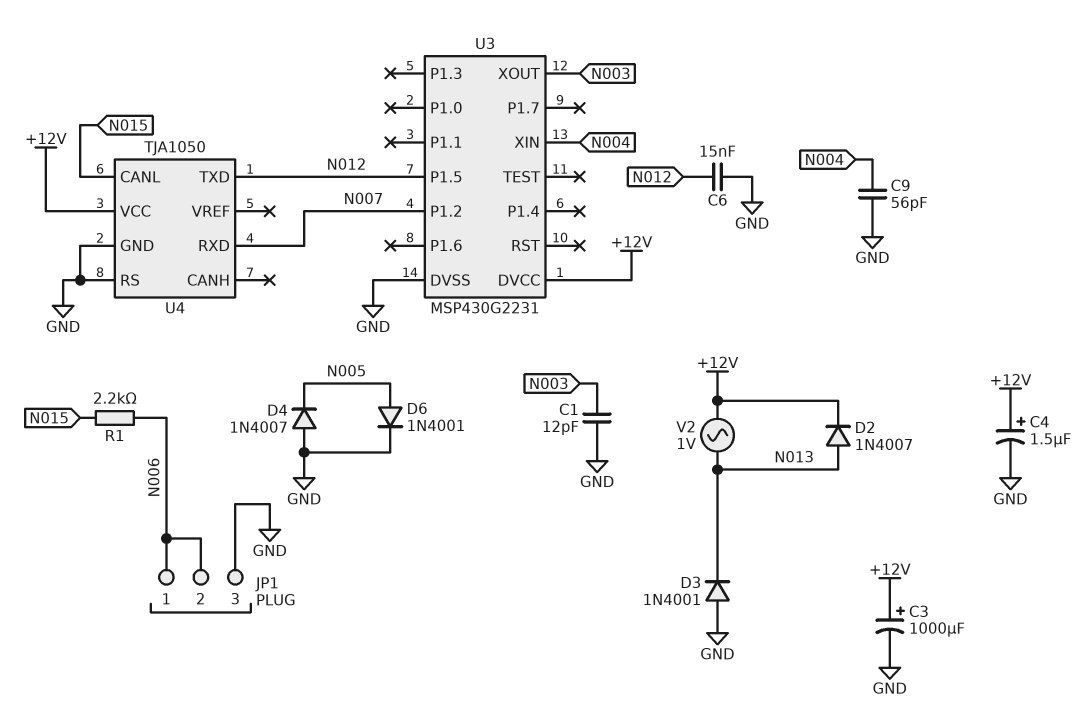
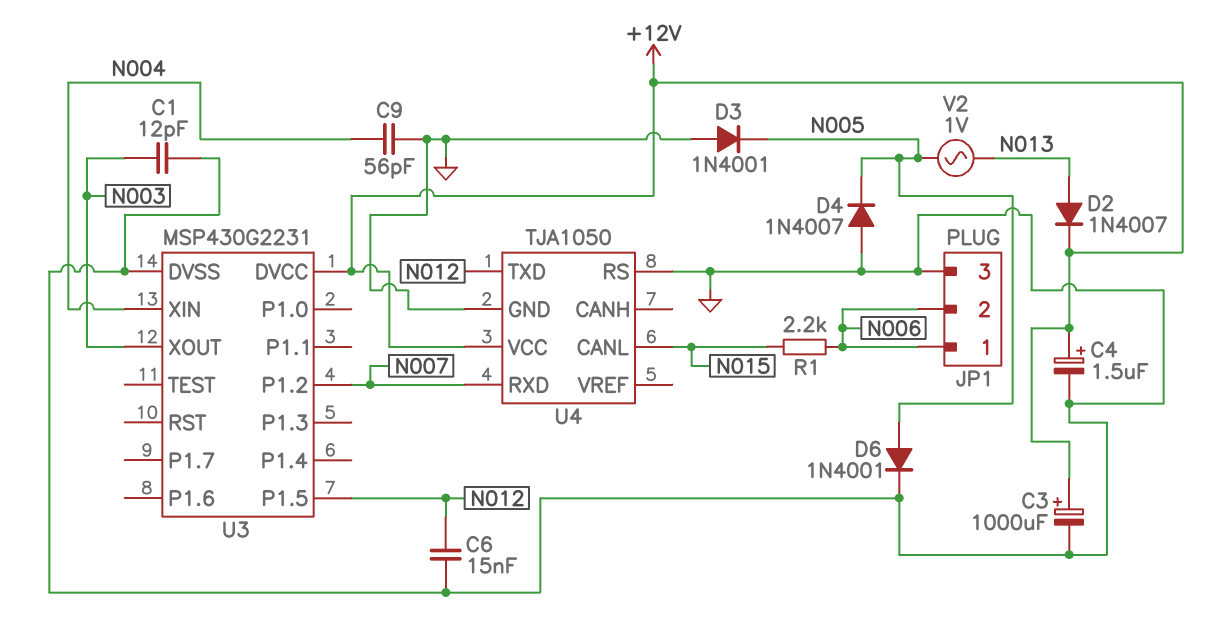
D3: diode 1N4001 (A GND, K N013) -> diode 1N4001 (A GND, K N005)
V2: AC 1V (+12V, N013) -> AC 1V (N005, N013)

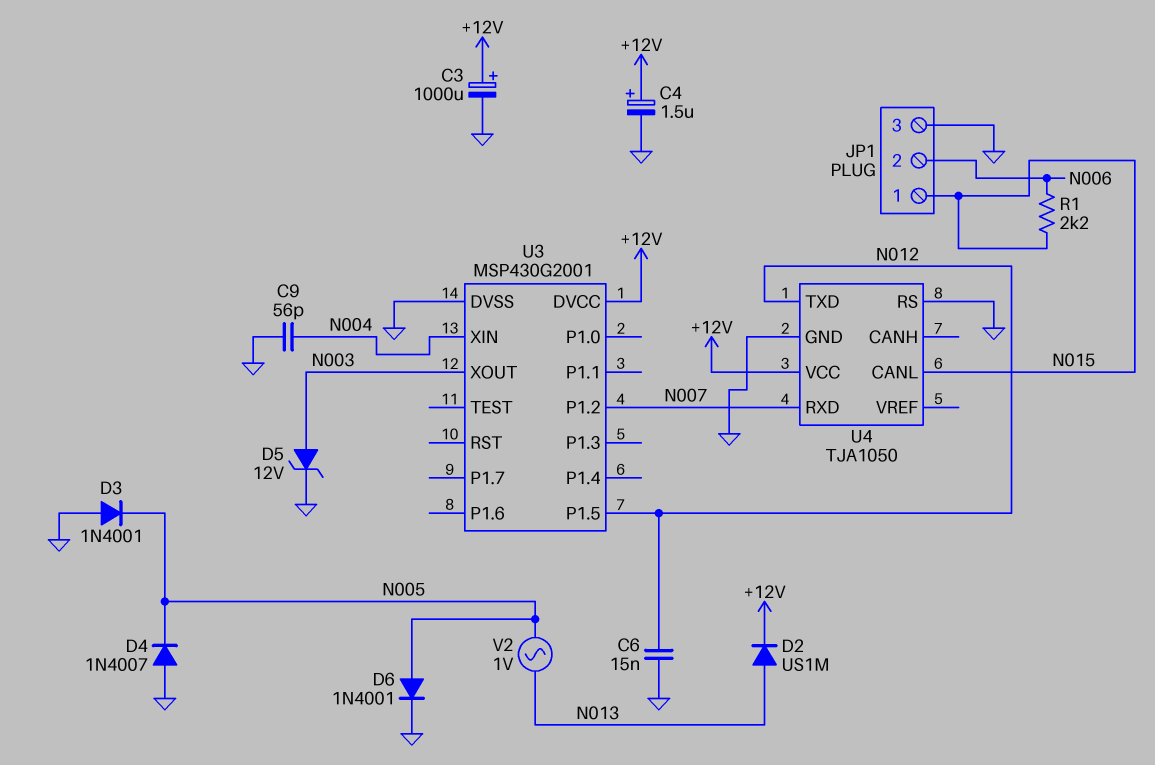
C1: 12pF (GND, N003) -> none
D2: diode 1N4007 (A N013, K +12V) -> diode US1M (A N013, K +12V)
D5: none -> zener 12V (A N003, K GND)
JP1 pin 1: N006 -> N015
U3: MSP430G2231 -> MSP430G2001

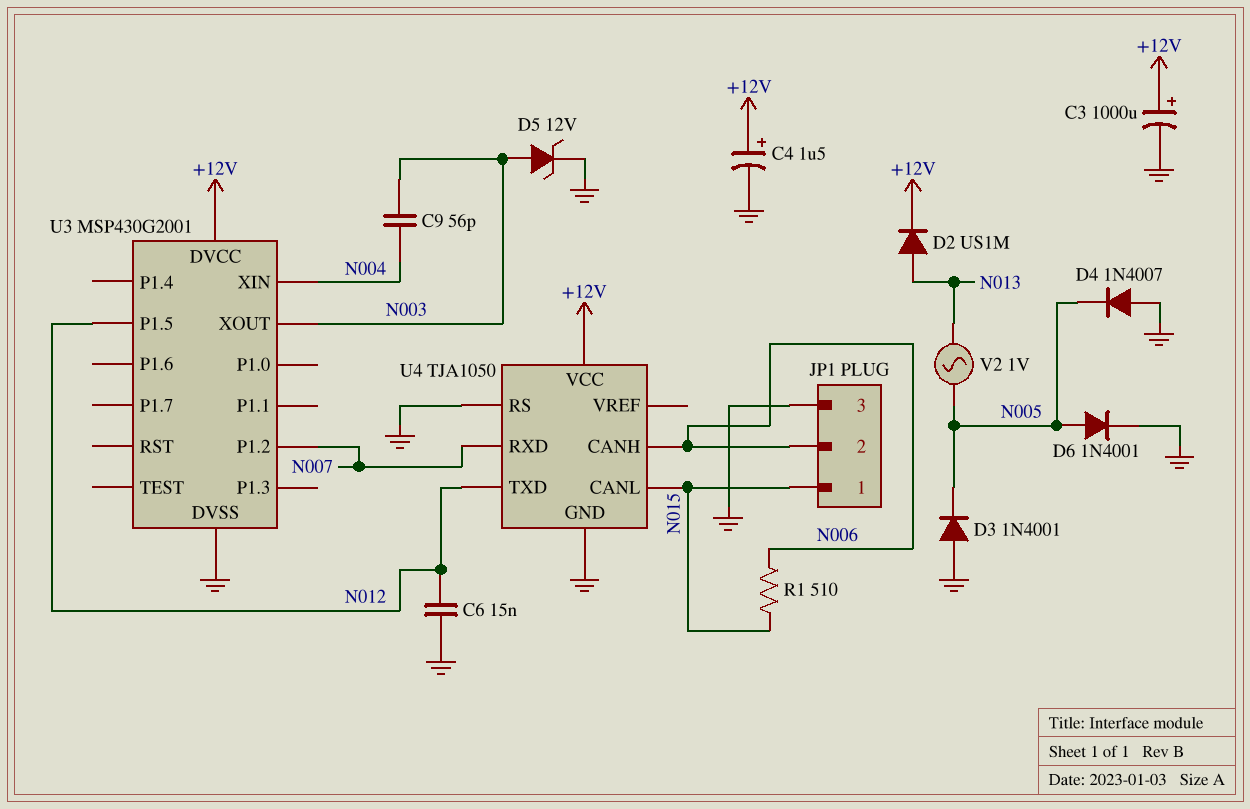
C9: 56pF (GND, N004) -> 56pF (N003, N004)
R1: 2.2k (N006, N015) -> 510 (N006, N015)
U4 pin CANH: none -> N006

